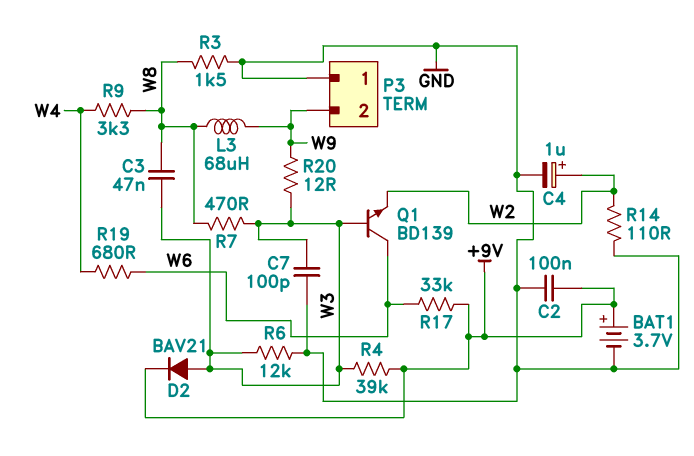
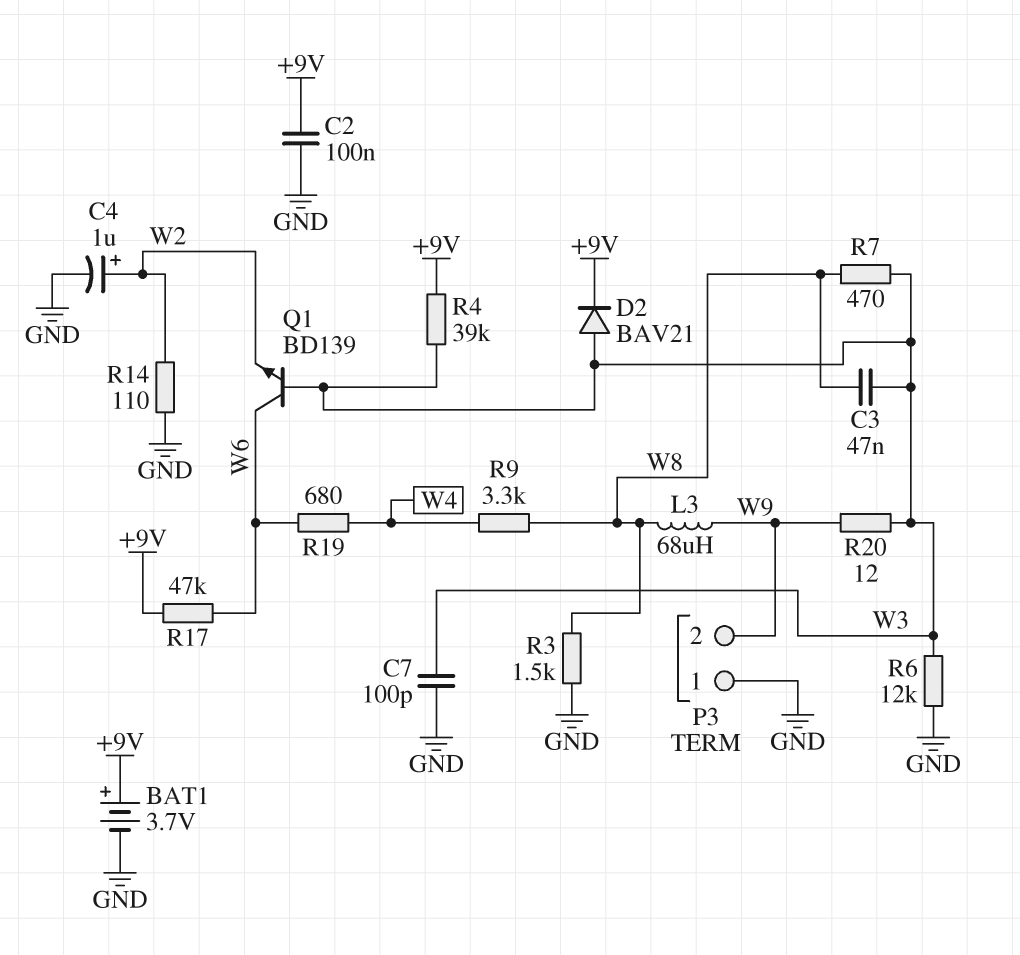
R17: 33k (+9V, W6) -> 47k (+9V, W6)

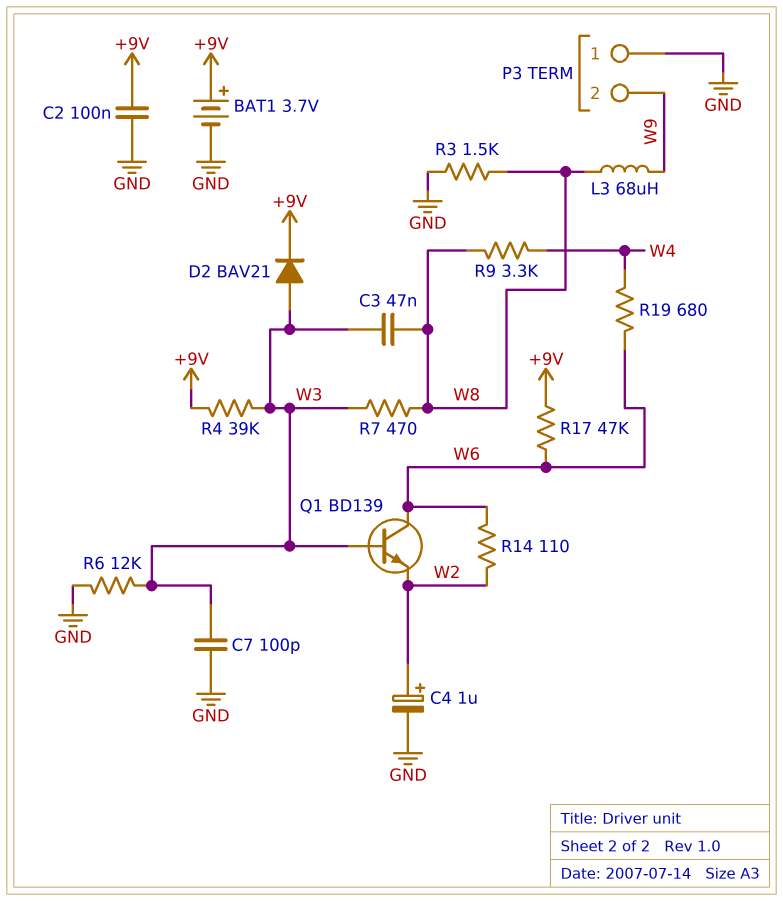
R14: 110 (GND, W2) -> 110 (W2, W6)
R20: 12 (W3, W9) -> none

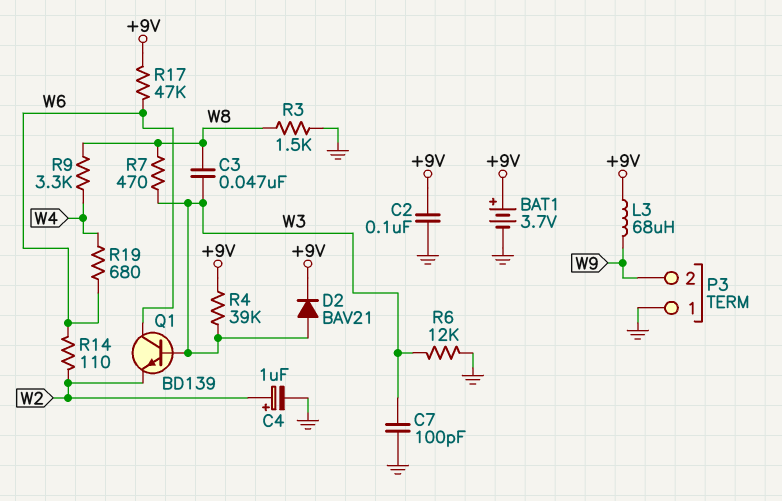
L3: 68uH (W8, W9) -> 68uH (+9V, W9)

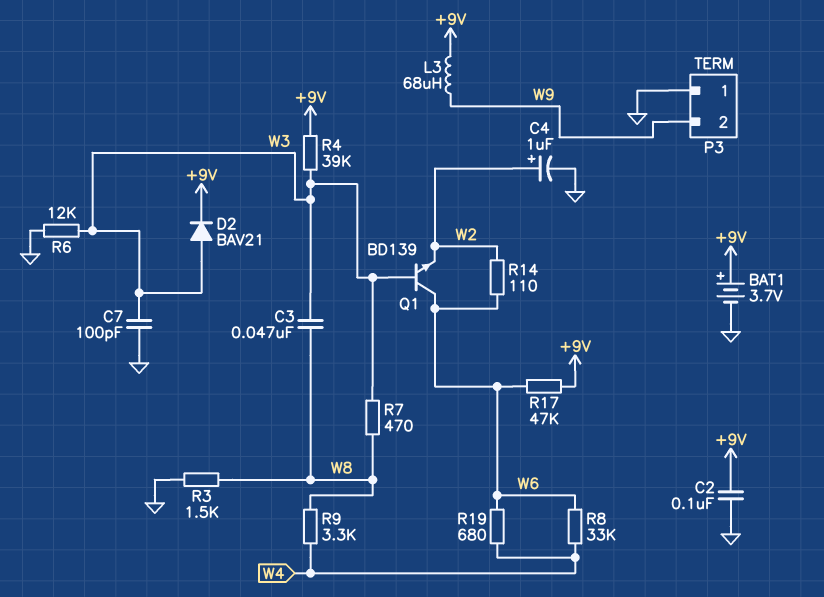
R8: none -> 33k (W4, W6)

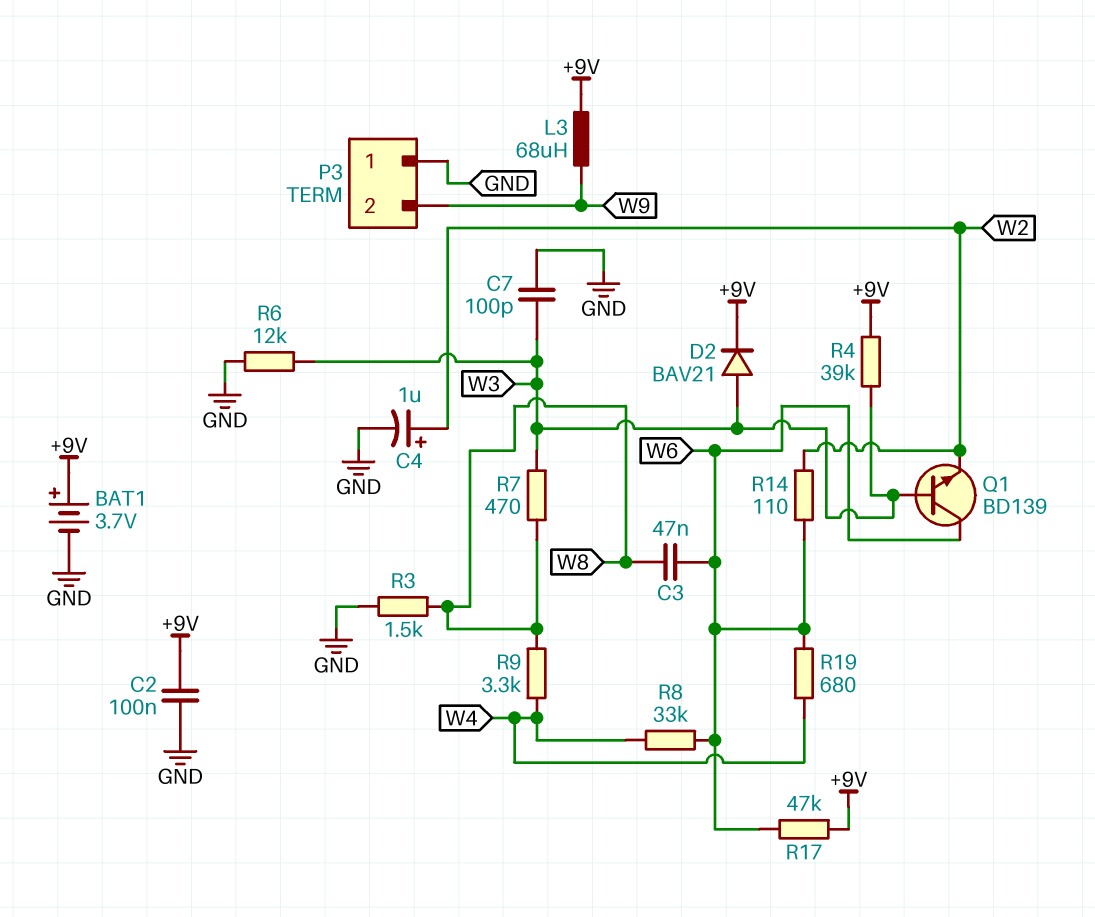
C3: 47nF (W3, W8) -> 47nF (W6, W8)

